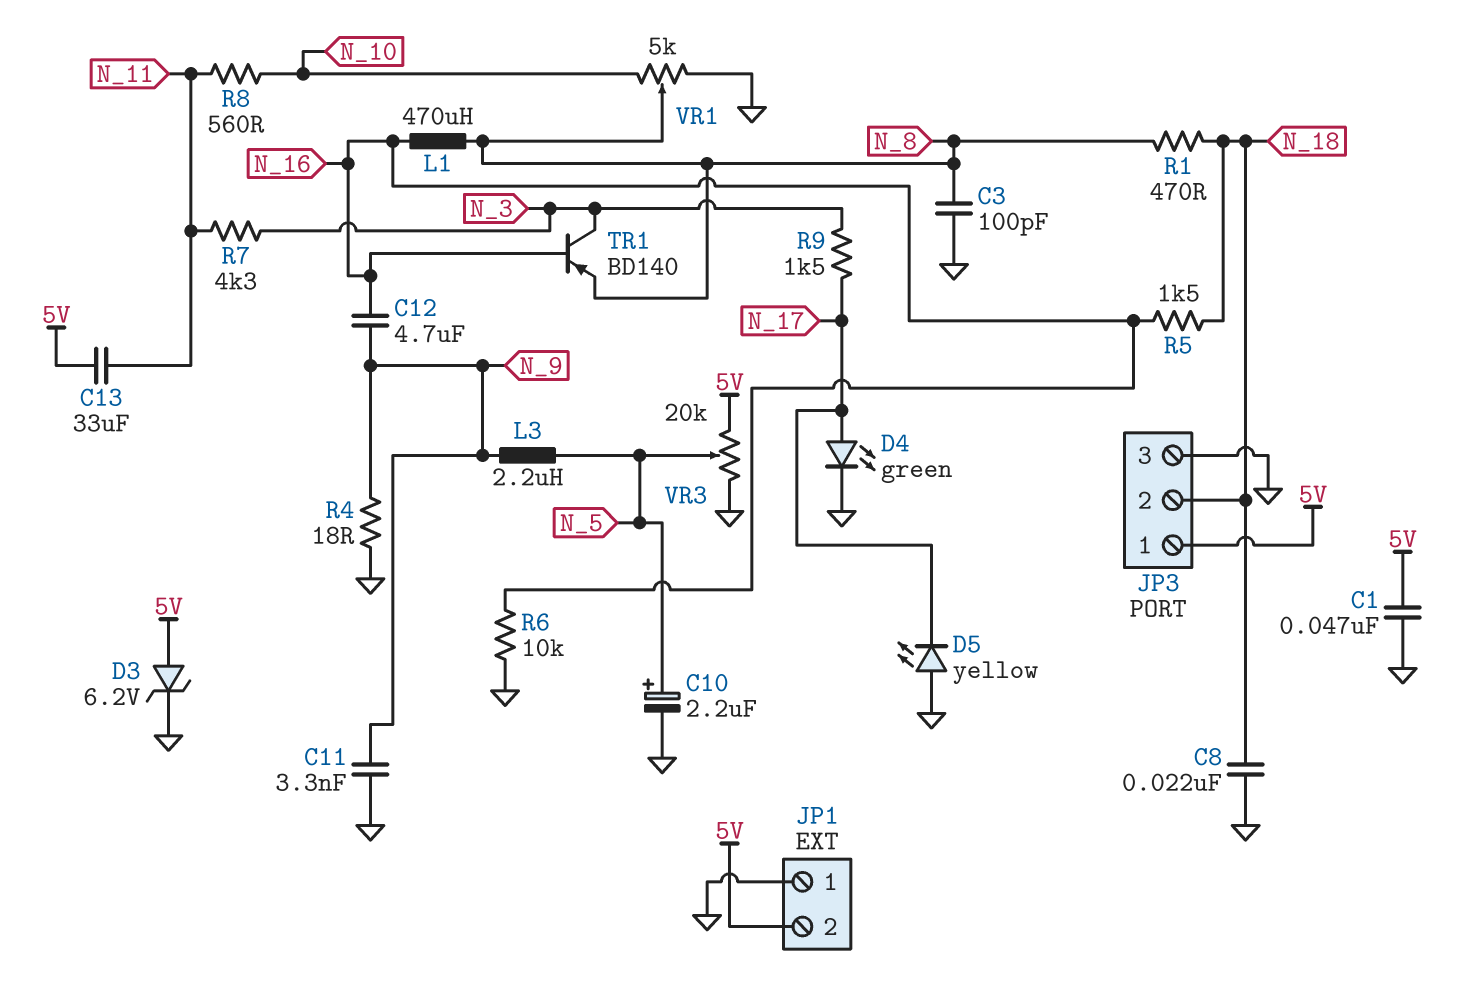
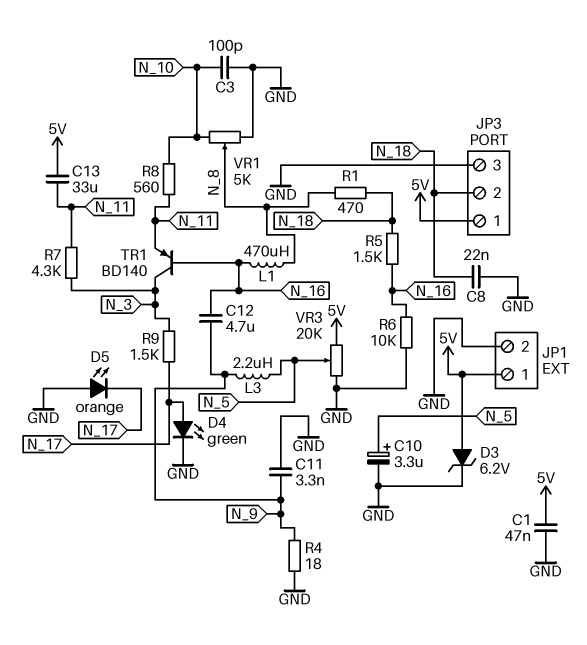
C3: 100pF (GND, N_8) -> 100pF (GND, N_10)
C10: 2.2uF (plus N_5, minus GND) -> 3.3uF (plus N_5, minus GND)
D5: LED yellow (A GND, K N_17) -> LED orange (A GND, K N_17)
JP1 pin 1: GND -> 5V
JP1 pin 2: 5V -> GND
TR1: PNP BD140 (B N_16, C N_3, E N_8) -> PNP BD140 (B N_16, C N_3, E N_11)

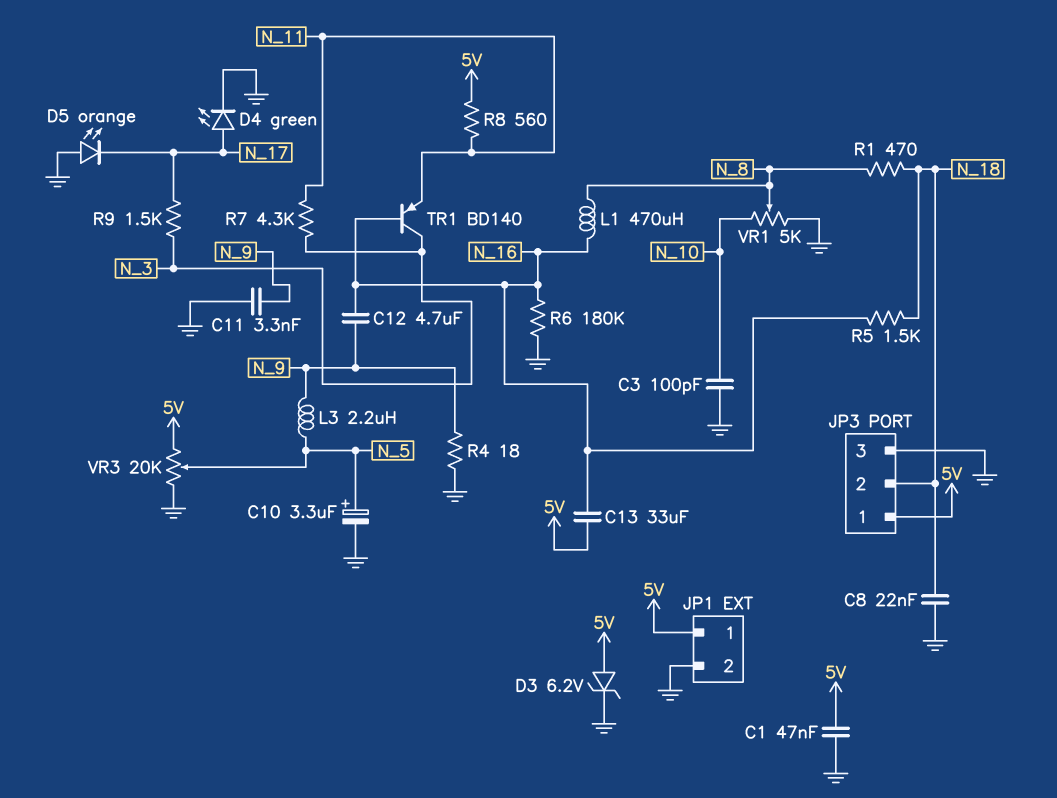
C13: 33uF (5V, N_11) -> 33uF (5V, N_16)
R6: 10k (GND, N_16) -> 180k (GND, N_16)
R8: 560 (N_10, N_11) -> 560 (5V, N_11)

